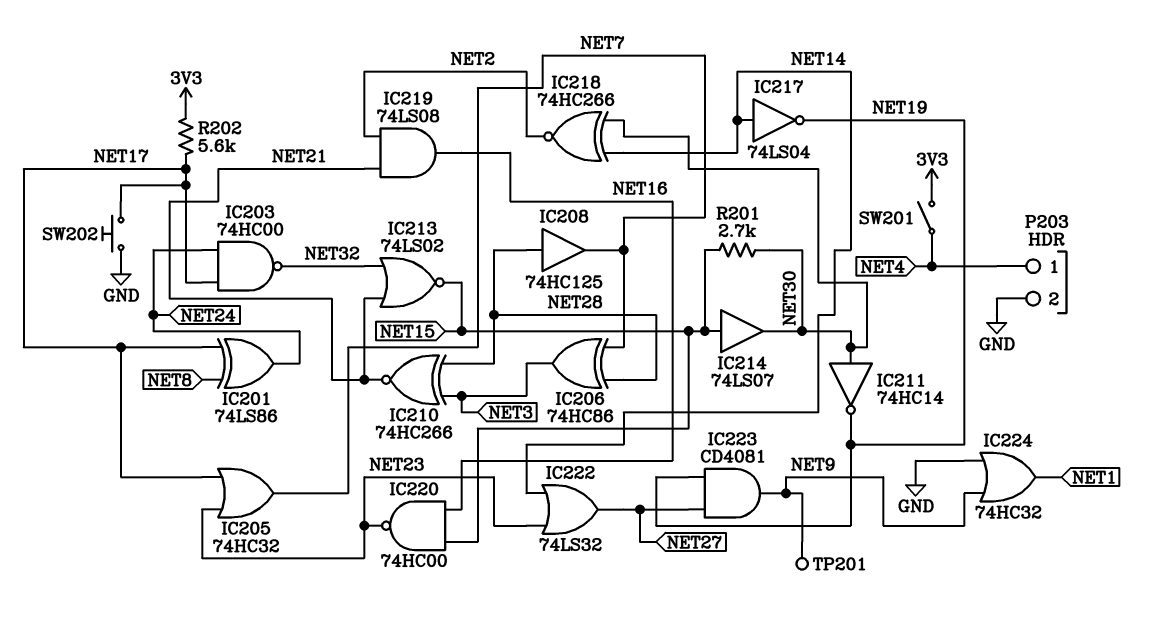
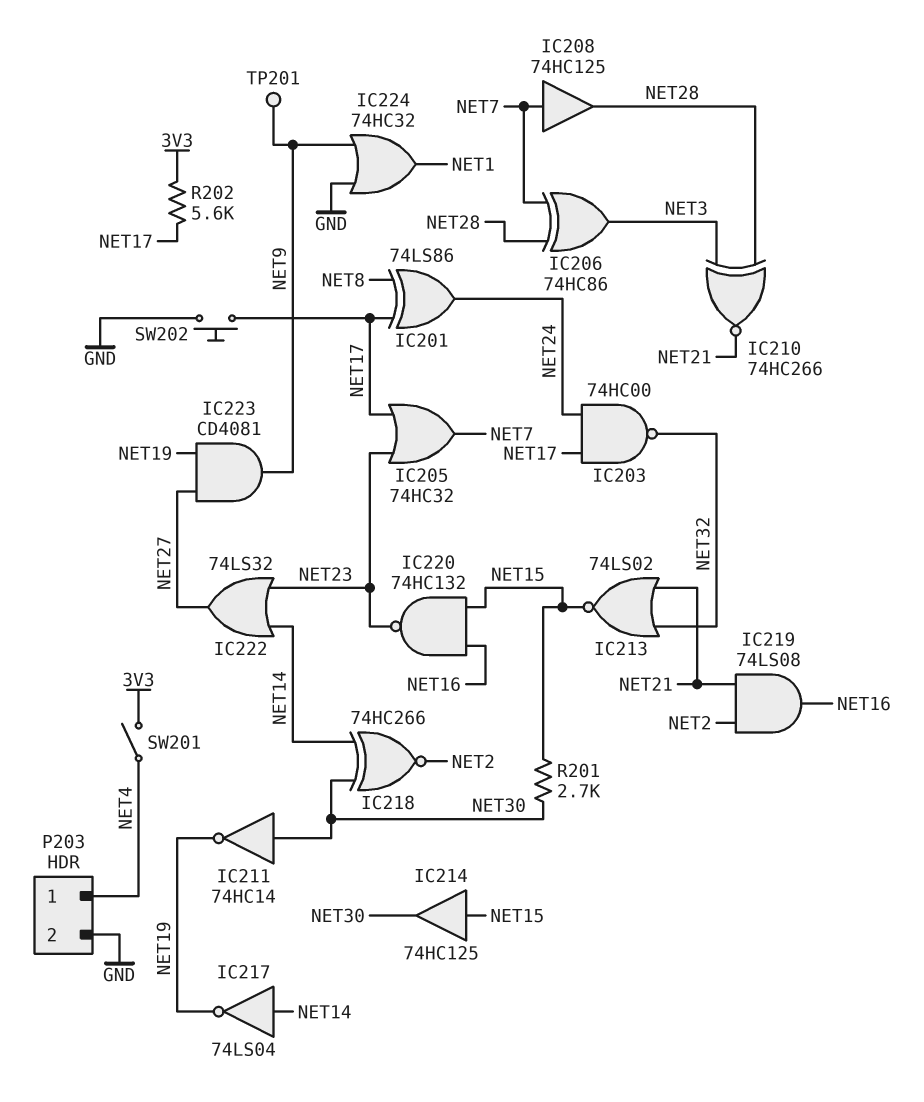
IC208: buffer 74HC125 (in NET28, out NET7) -> buffer 74HC125 (in NET7, out NET28)
IC214: buffer 74LS07 (in NET15, out NET30) -> buffer 74HC125 (in NET15, out NET30)
IC220: NAND 74HC00 (in NET15, in NET16, out NET23) -> NAND 74HC132 (in NET15, in NET16, out NET23)

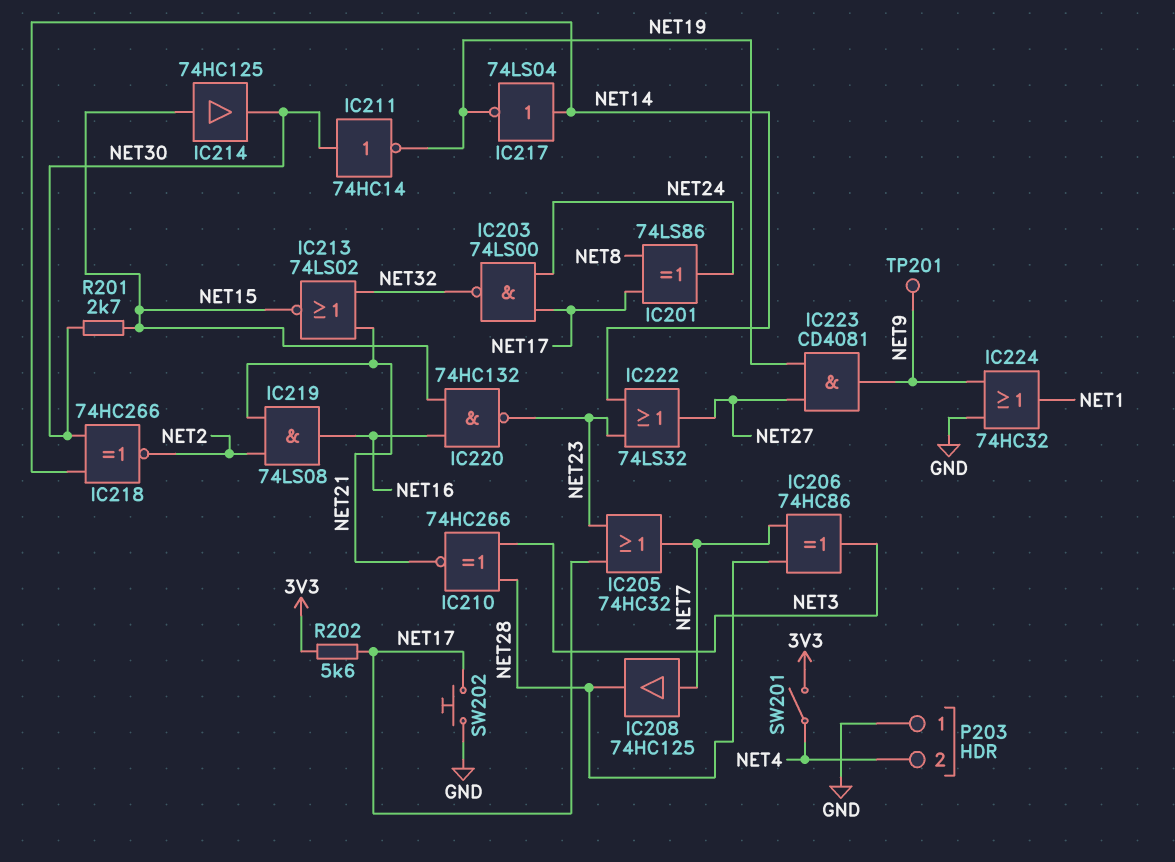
IC203: NAND 74HC00 (in NET17, in NET24, out NET32) -> NAND 74LS00 (in NET17, in NET24, out NET32)
P203 pin 1: NET4 -> GND
P203 pin 2: GND -> NET4

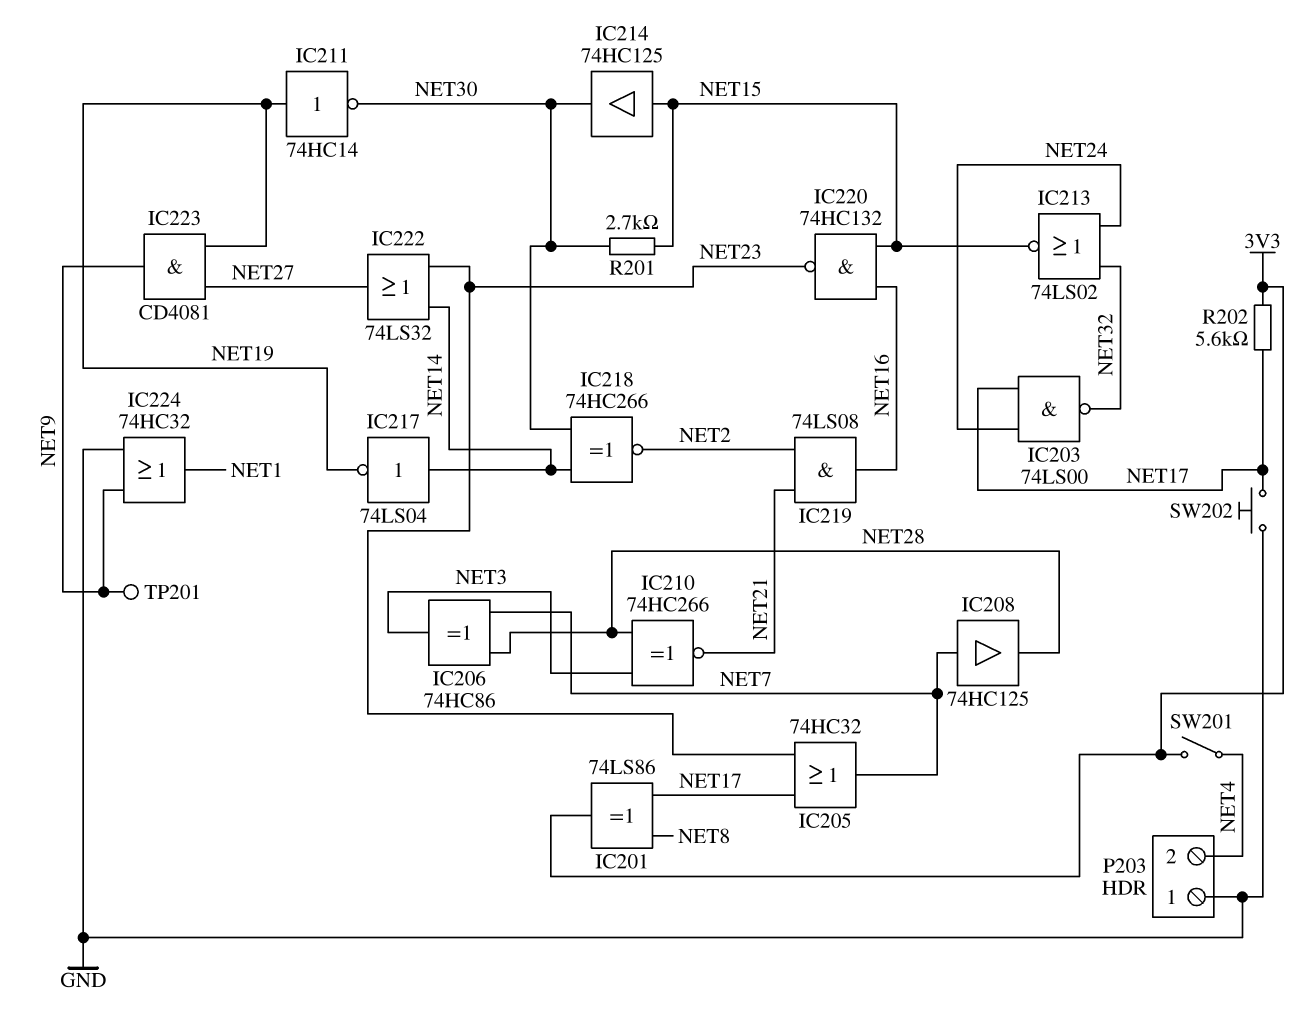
IC201: XOR 74LS86 (in NET8, in NET17, out NET24) -> XOR 74LS86 (in NET8, in NET17, out 3V3)
IC211: NOT 74HC14 (in NET30, out NET19) -> NOT 74HC14 (in NET19, out NET30)
IC213: NOR 74LS02 (in NET21, in NET32, out NET15) -> NOR 74LS02 (in NET24, in NET32, out NET15)

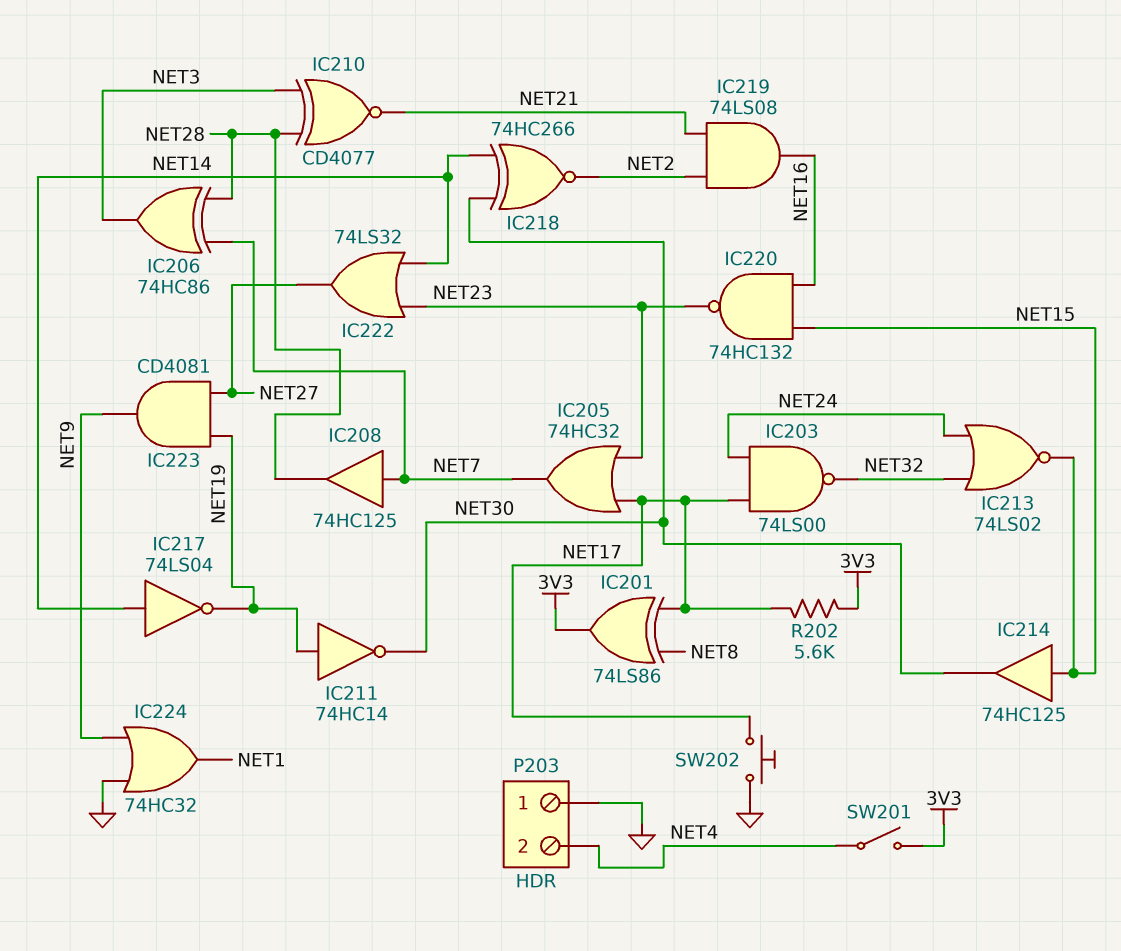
IC210: XNOR 74HC266 (in NET3, in NET28, out NET21) -> XNOR CD4077 (in NET3, in NET28, out NET21)
R201: 2.7k (NET15, NET30) -> none
TP201: test point (NET9) -> none

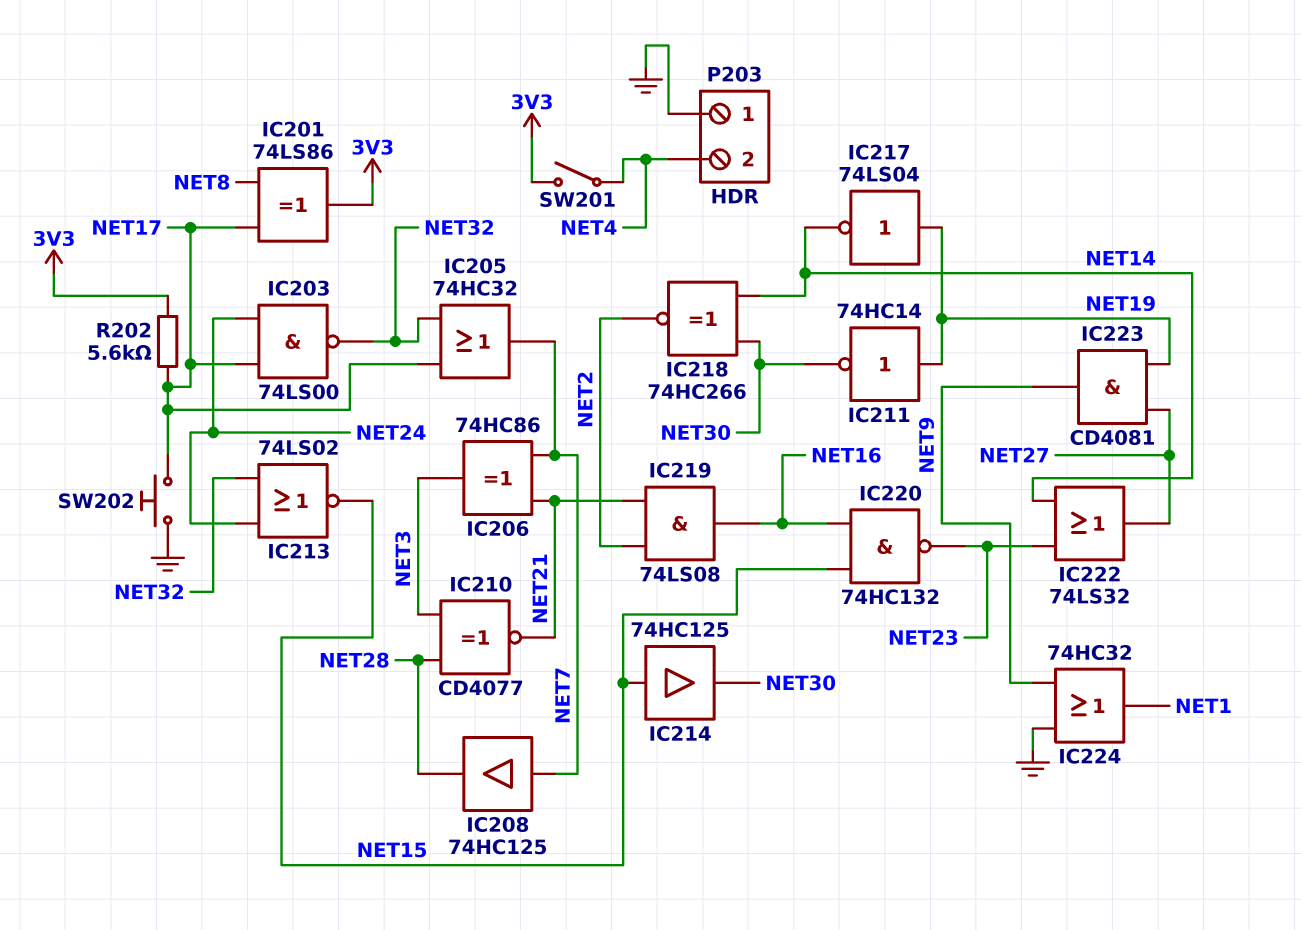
IC205: OR 74HC32 (in NET17, in NET23, out NET7) -> OR 74HC32 (in NET17, in NET32, out NET7)
IC206: XOR 74HC86 (in NET7, in NET28, out NET3) -> XOR 74HC86 (in NET7, in NET21, out NET3)
IC217: NOT 74LS04 (in NET14, out NET19) -> NOT 74LS04 (in NET19, out NET14)

